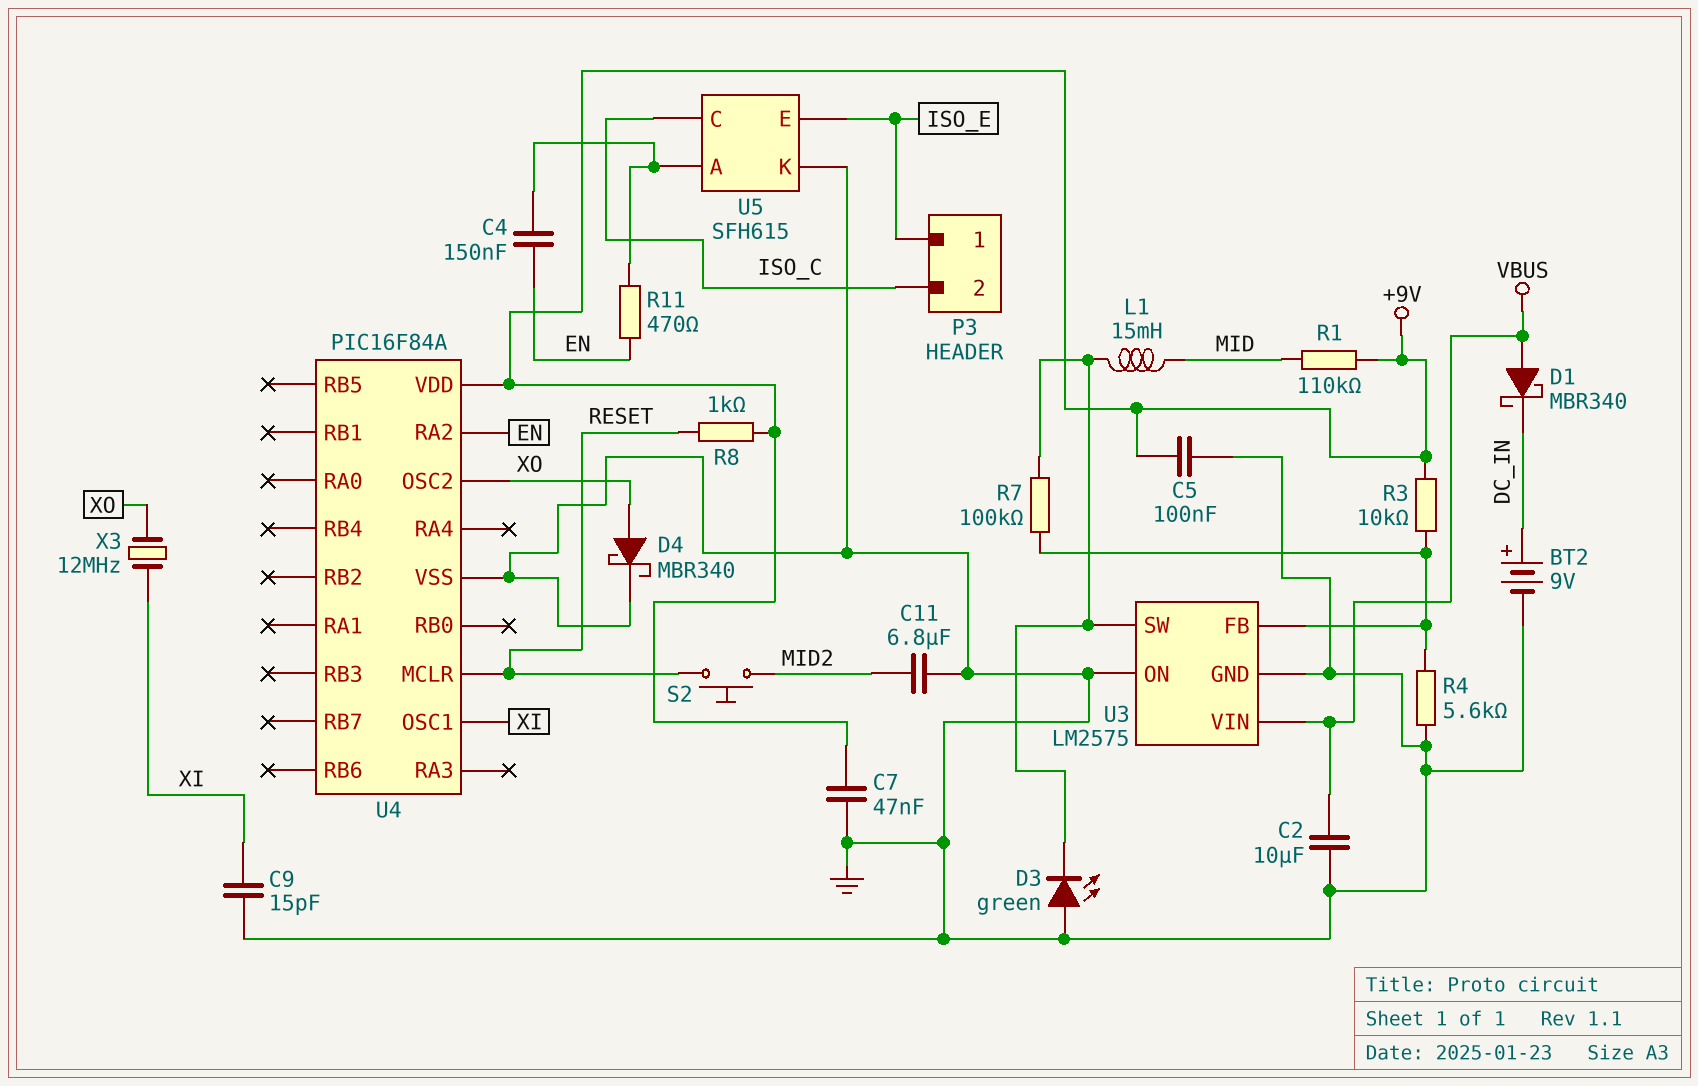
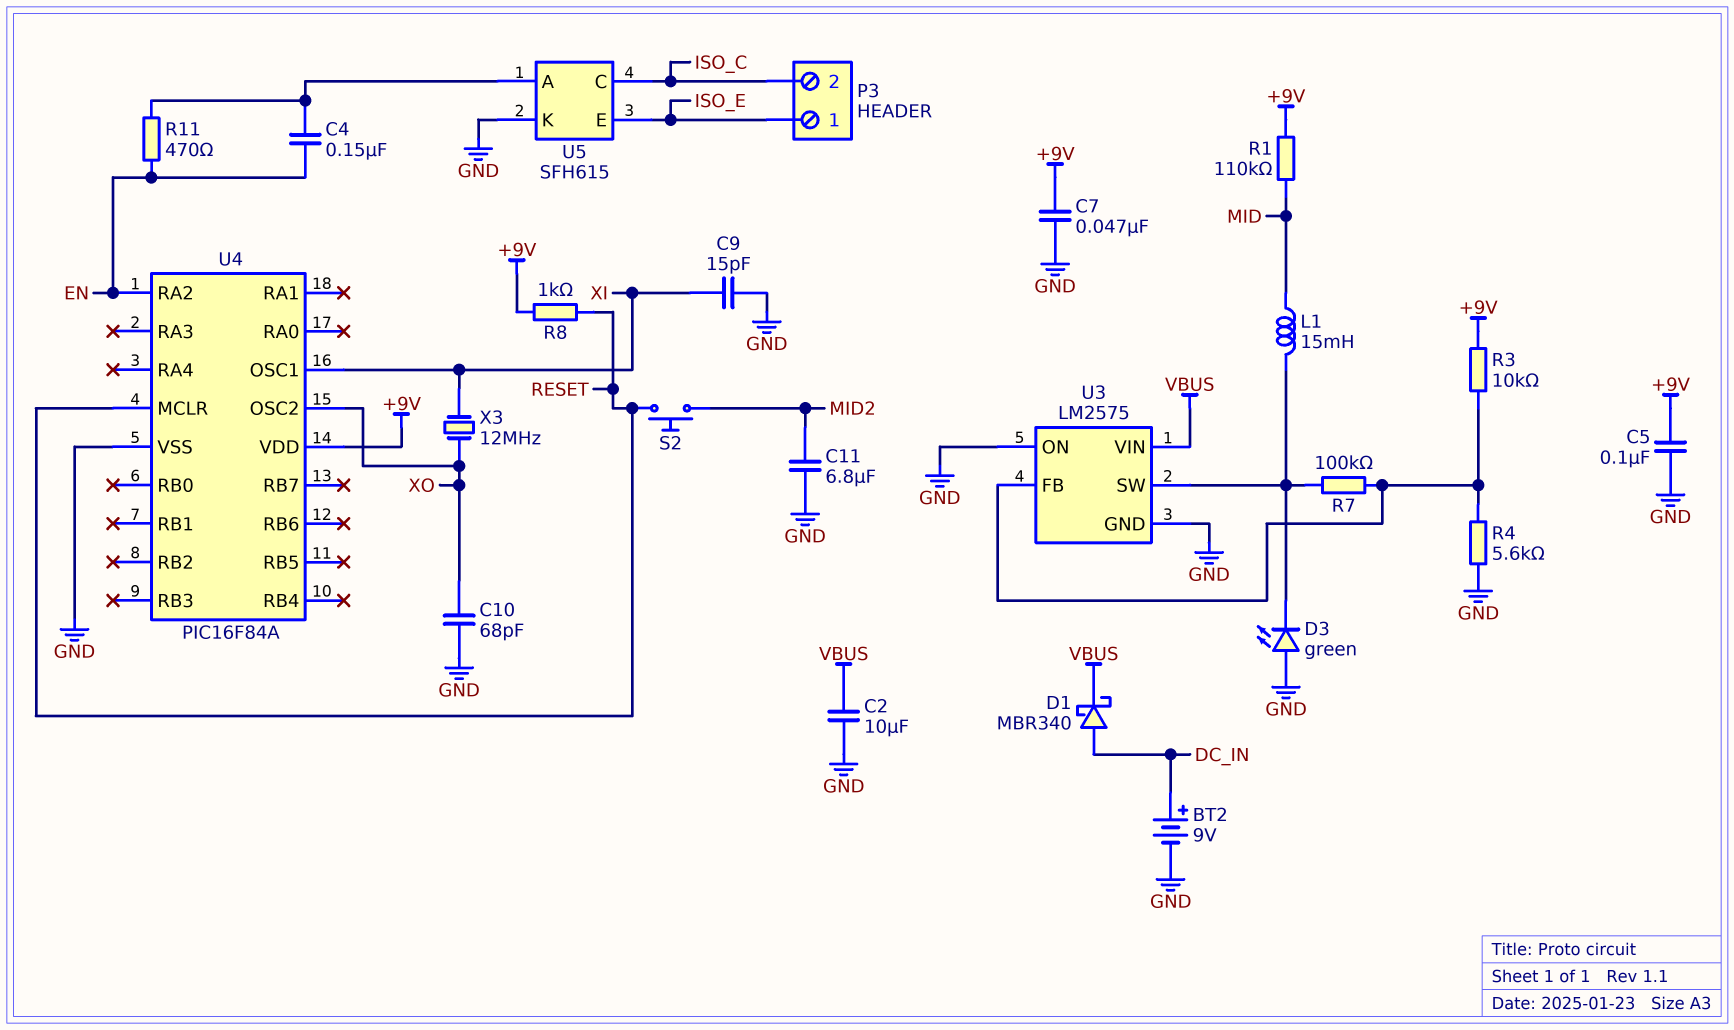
C10: none -> 68pF (GND, XO)
D1: schottky MBR340 (A VBUS, K DC_IN) -> schottky MBR340 (A DC_IN, K VBUS)
D4: schottky MBR340 (A XO, K GND) -> none

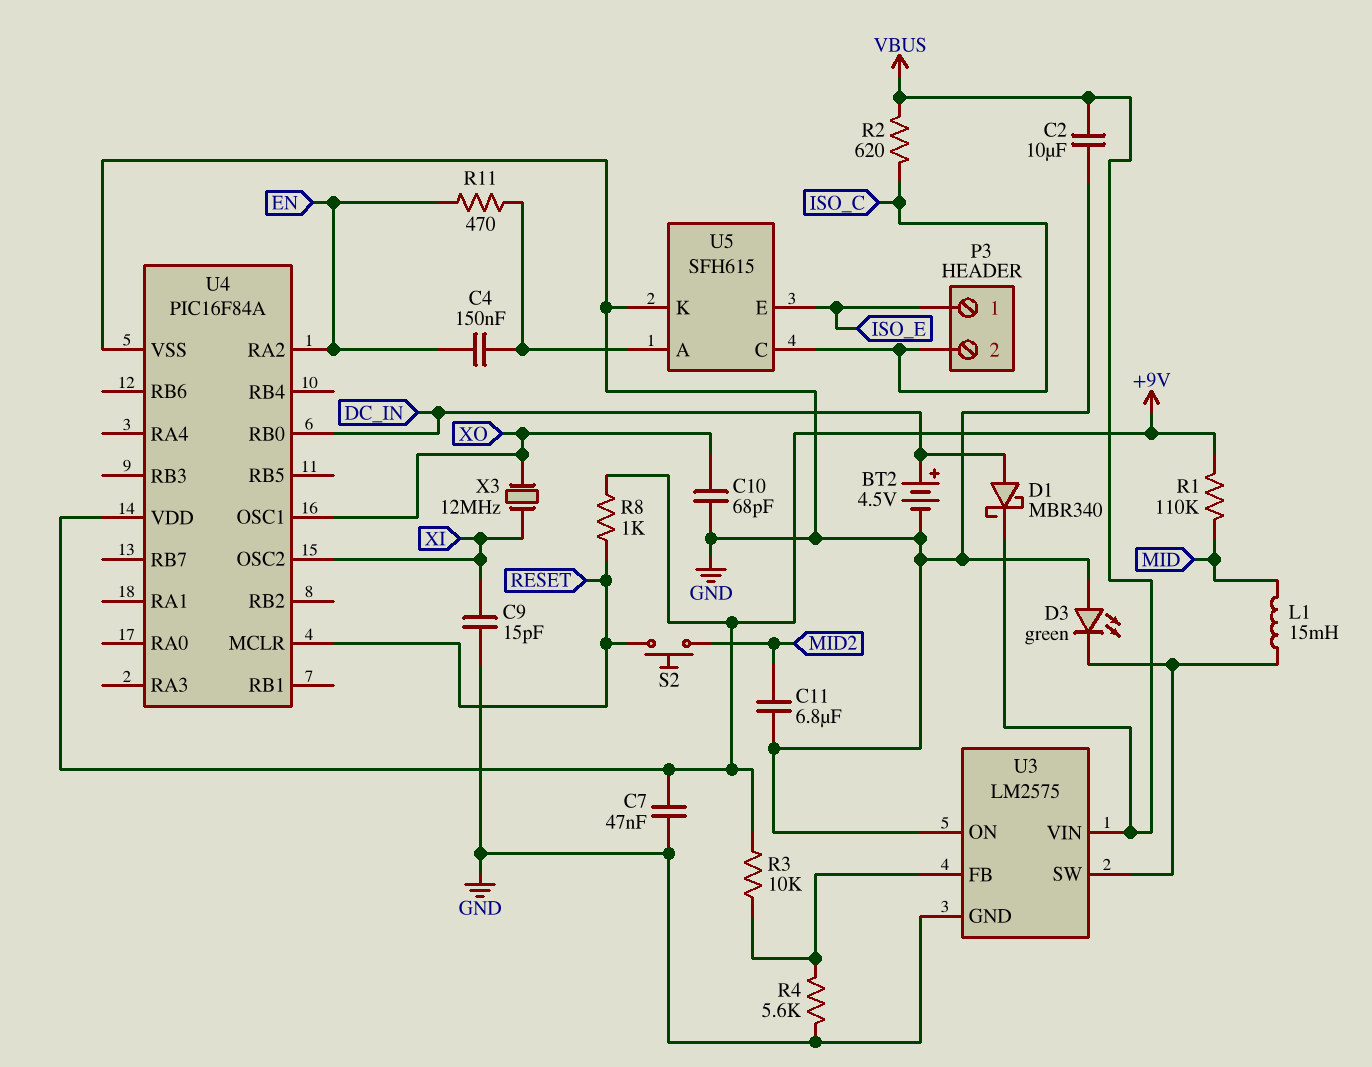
BT2: 9V (plus DC_IN, minus GND) -> 4.5V (plus DC_IN, minus GND)
C5: 100nF (+9V, GND) -> none
R2: none -> 620 (ISO_C, VBUS)
R7: 100k (U3/FB, U3/SW) -> none
U4 pin OSC1: XI -> XO
U4 pin OSC2: XO -> XI
U4 pin RB0: none -> DC_IN

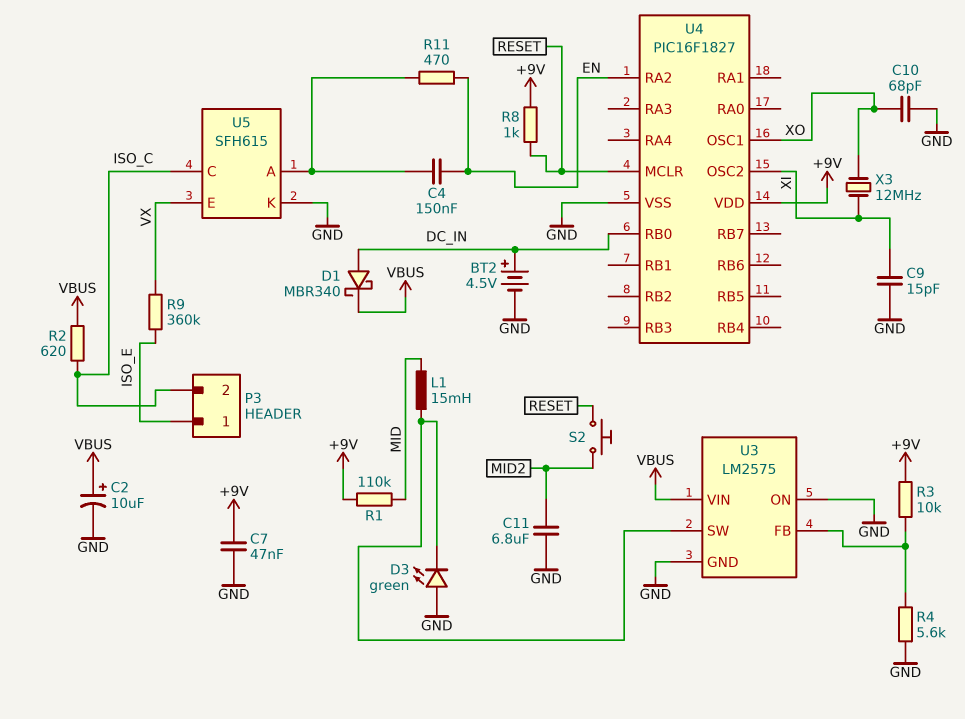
C2: 10uF (GND, VBUS) -> 10uF (plus VBUS, minus GND)
R9: none -> 360k (ISO_E, VX)
U4: PIC16F84A -> PIC16F1827
U5 pin E: ISO_E -> VX

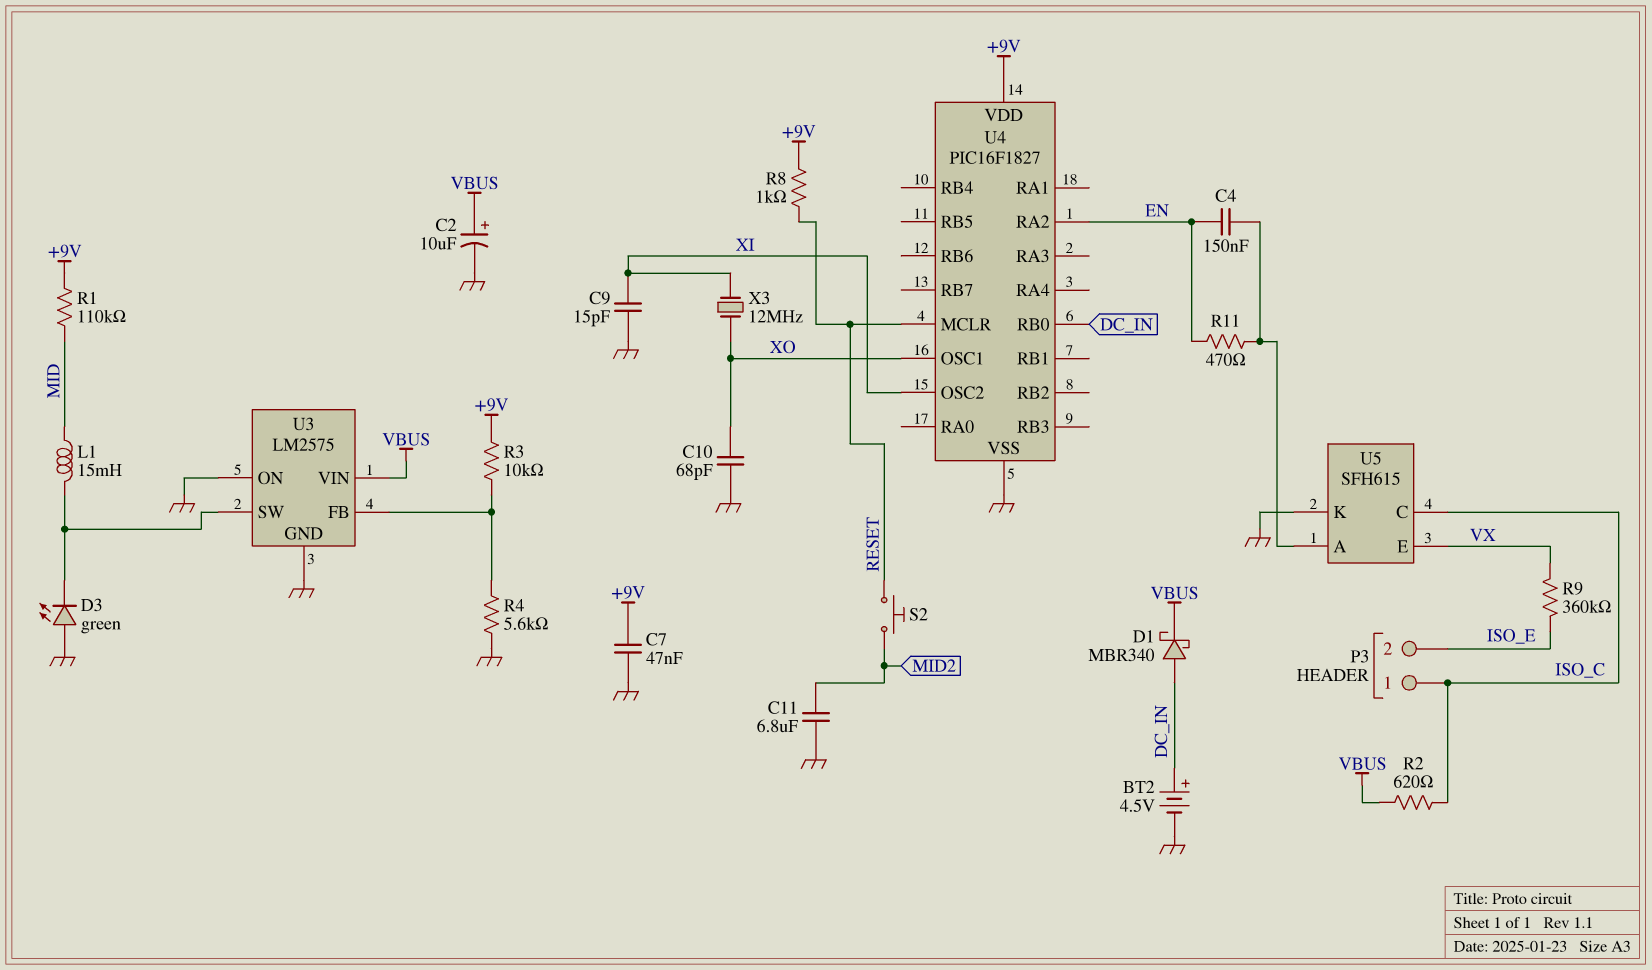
P3 pin 1: ISO_E -> ISO_C
P3 pin 2: ISO_C -> ISO_E

